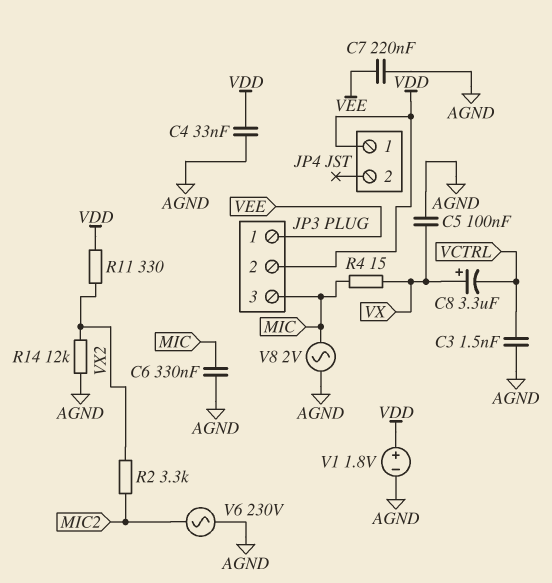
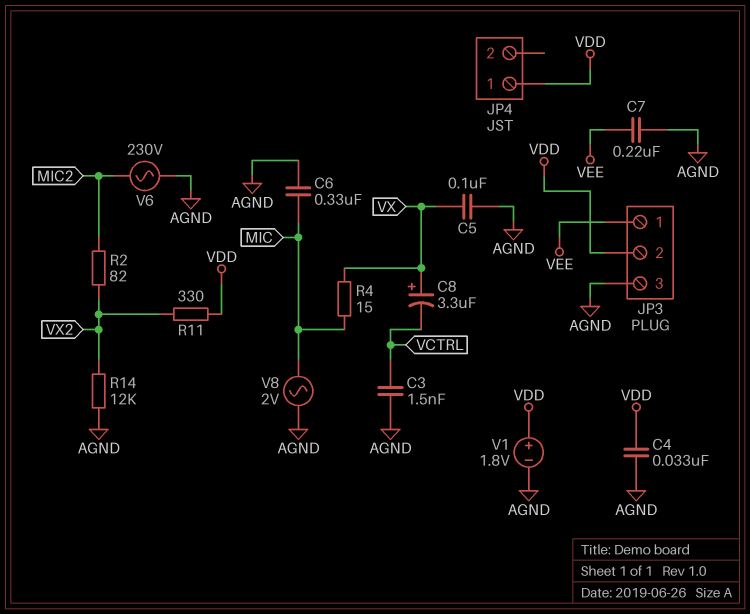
JP3 pin 3: MIC -> AGND
R2: 3.3k (MIC2, VX2) -> 82 (MIC2, VX2)

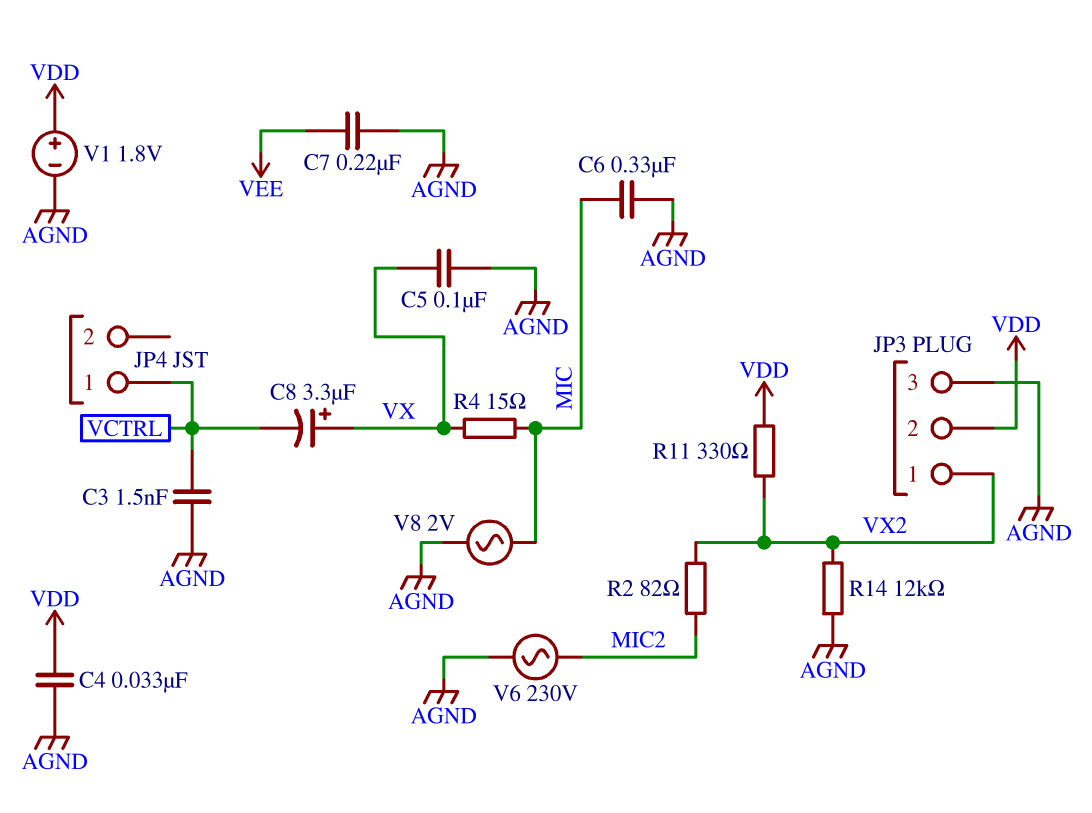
JP3 pin 1: VEE -> VX2
JP4 pin 1: VDD -> VCTRL

